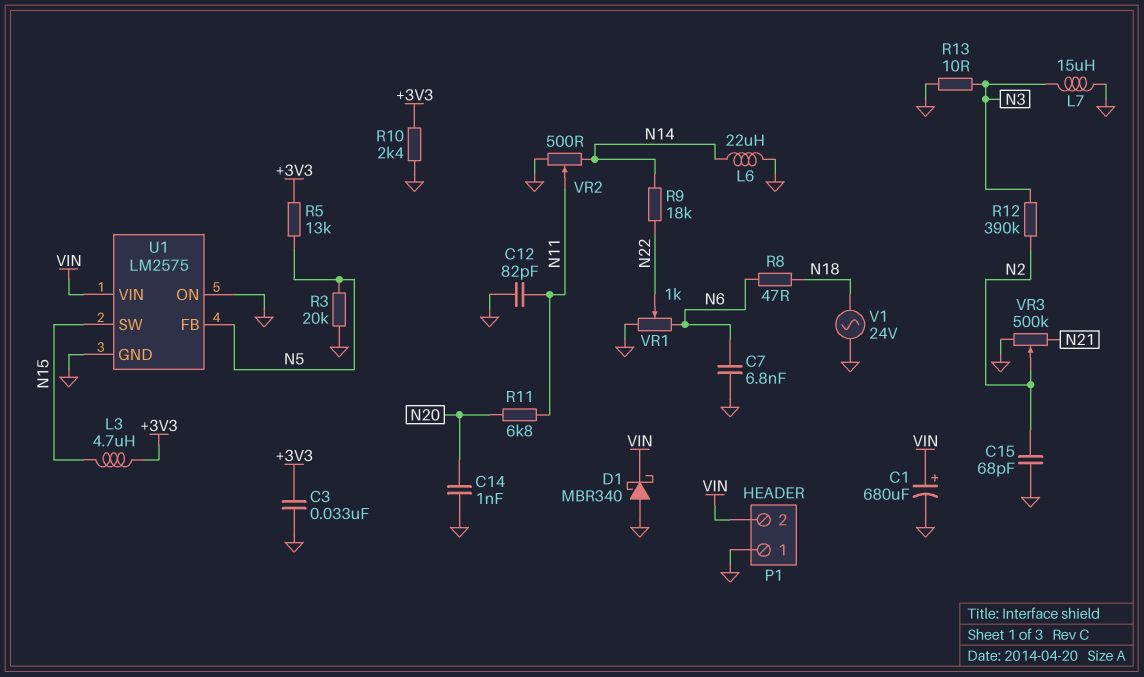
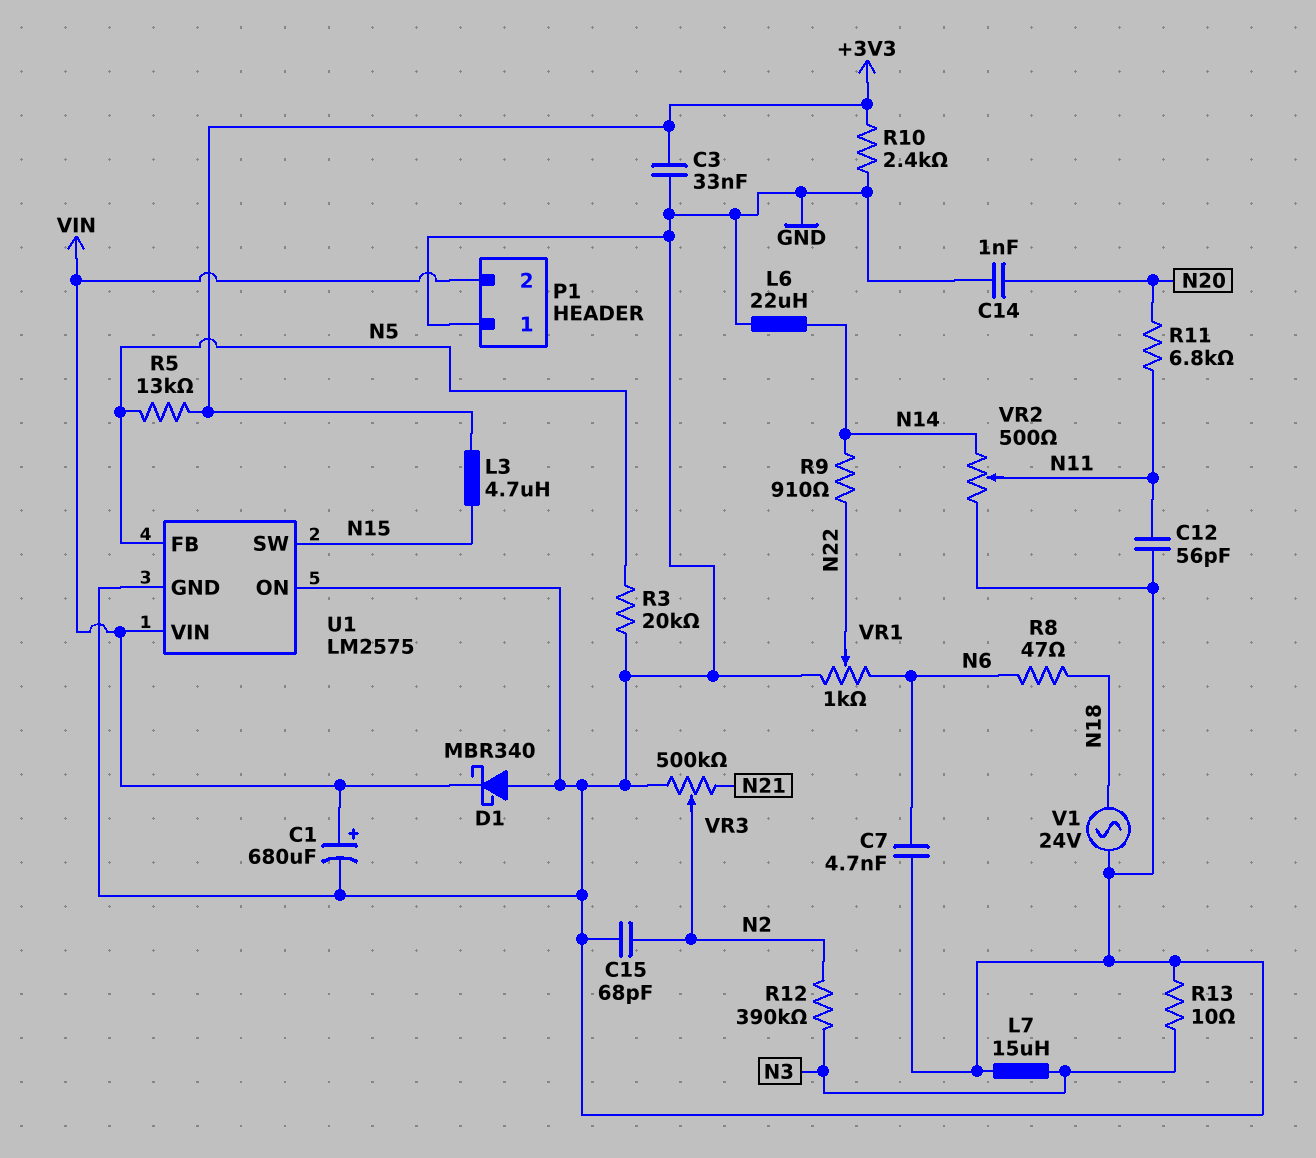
C7: 6.8nF (GND, N6) -> 4.7nF (GND, N6)
C12: 82pF (GND, N11) -> 56pF (GND, N11)
R9: 18k (N14, N22) -> 910 (N14, N22)

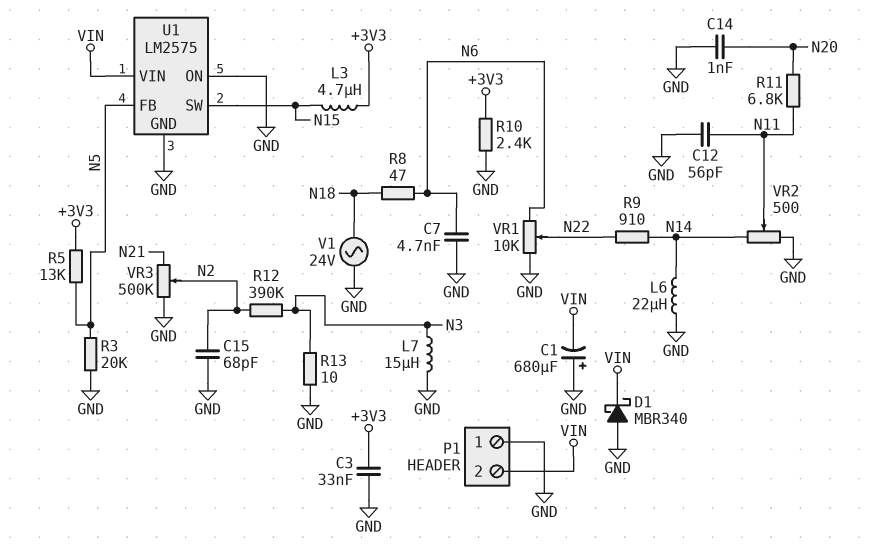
C1: 680uF (plus VIN, minus GND) -> 680uF (plus GND, minus VIN)
VR1: 1k (GND, N6, wiper N22) -> 10k (GND, N6, wiper N22)

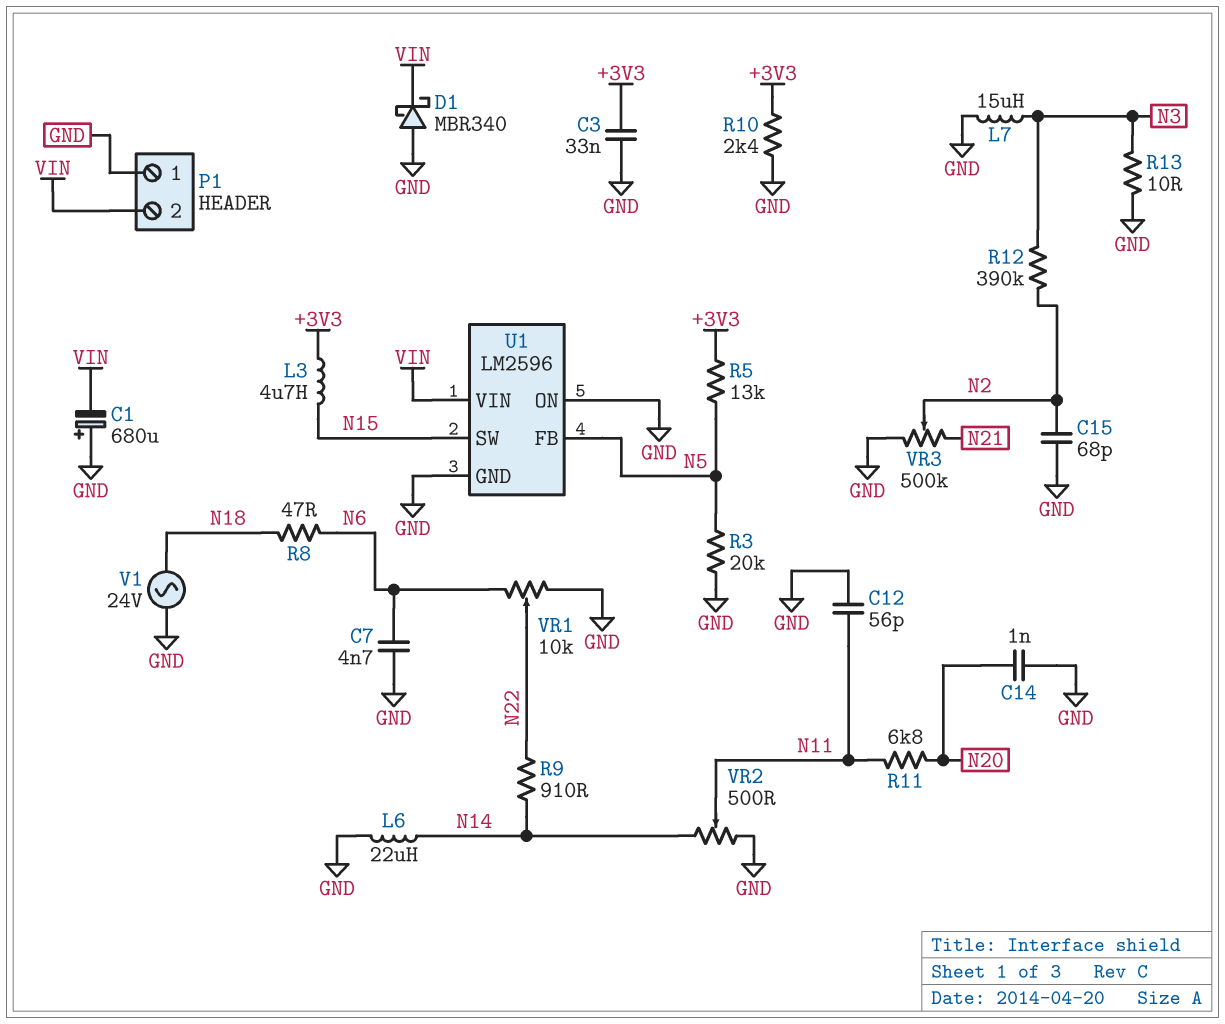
U1: LM2575 -> LM2596

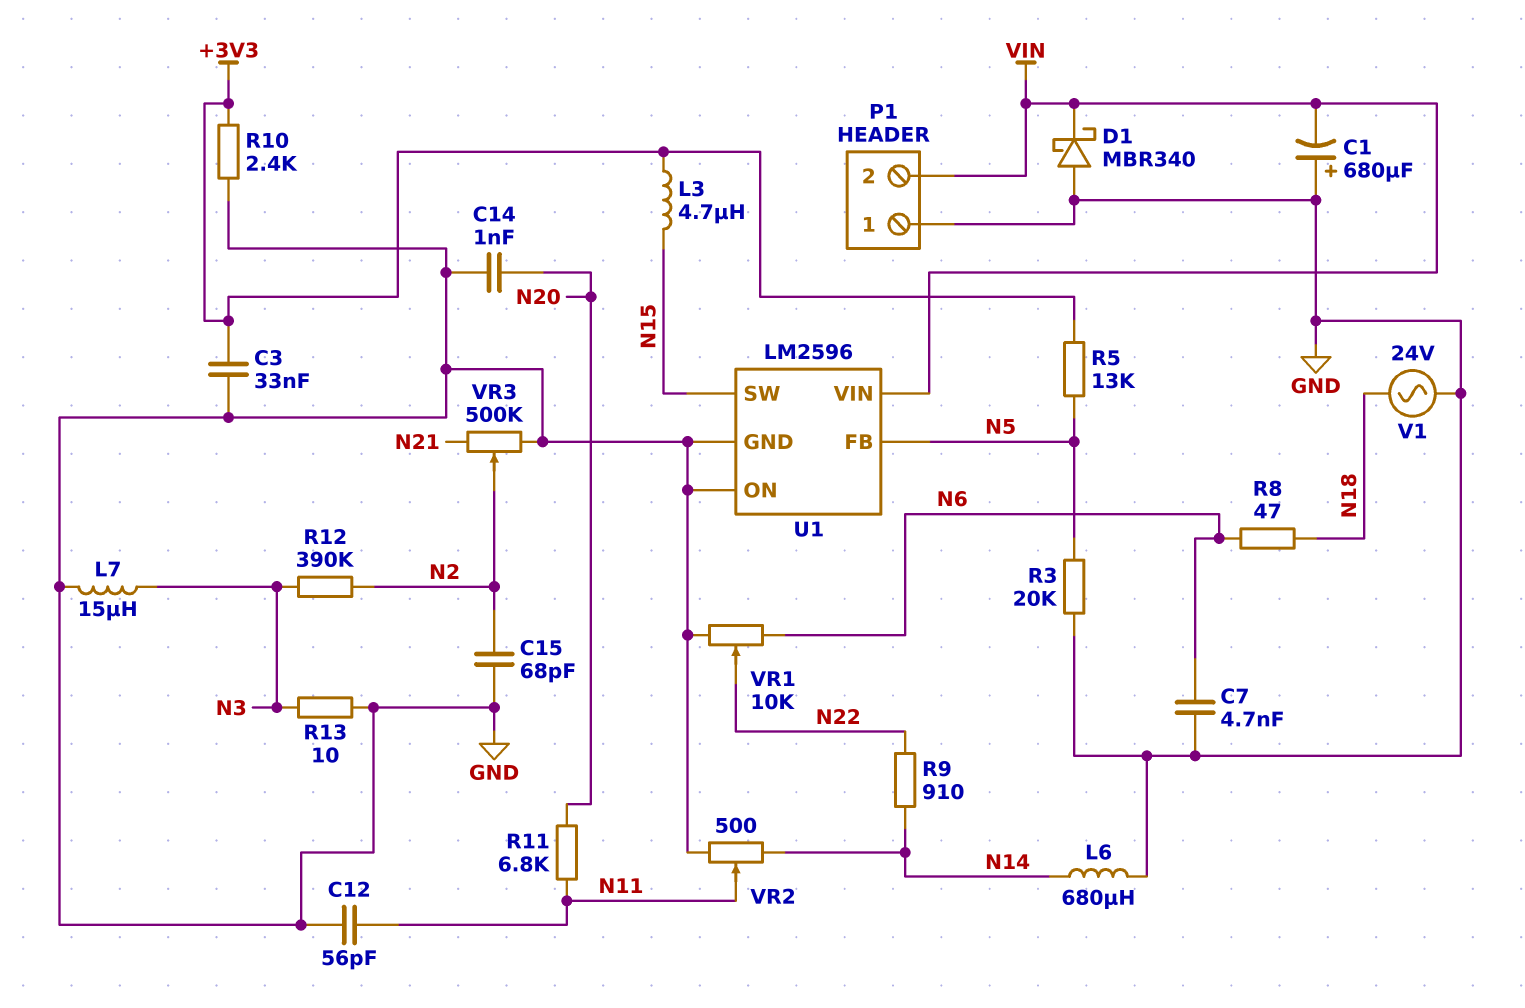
L6: 22uH (GND, N14) -> 680uH (GND, N14)

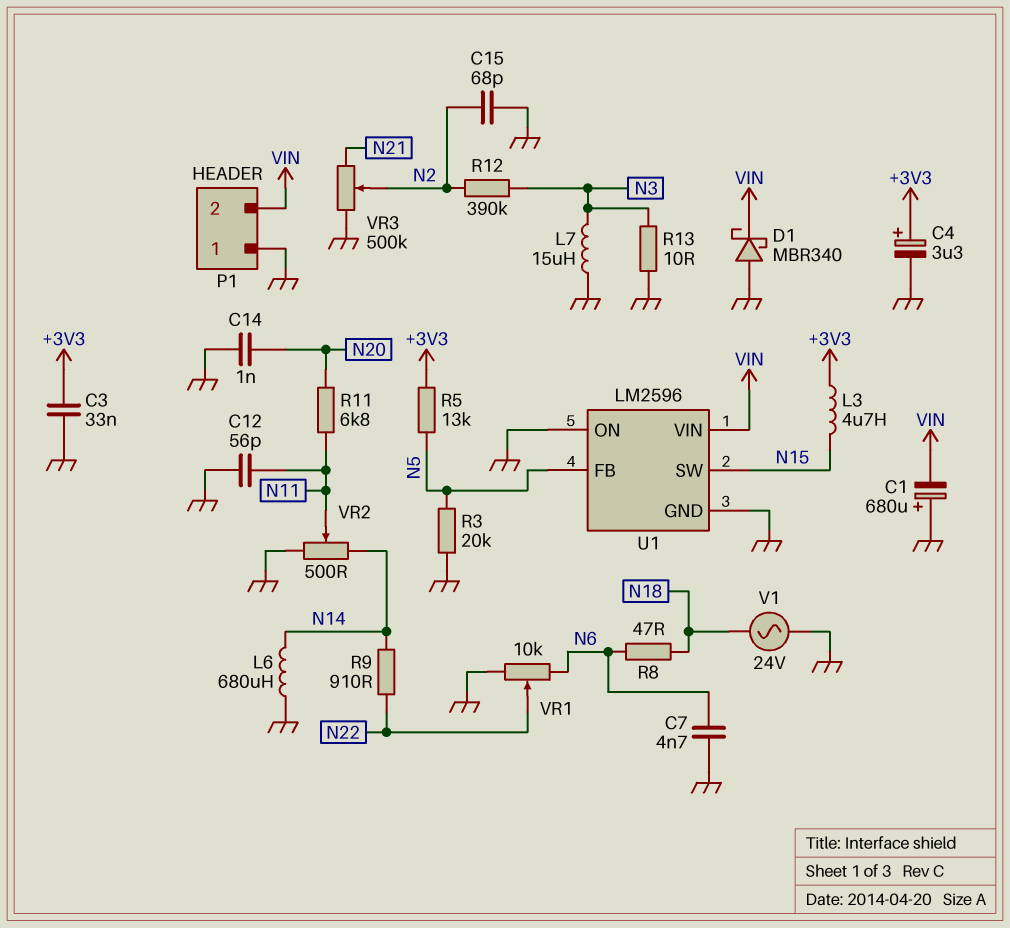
C4: none -> 3.3uF (plus +3V3, minus GND)
R10: 2.4k (+3V3, GND) -> none

